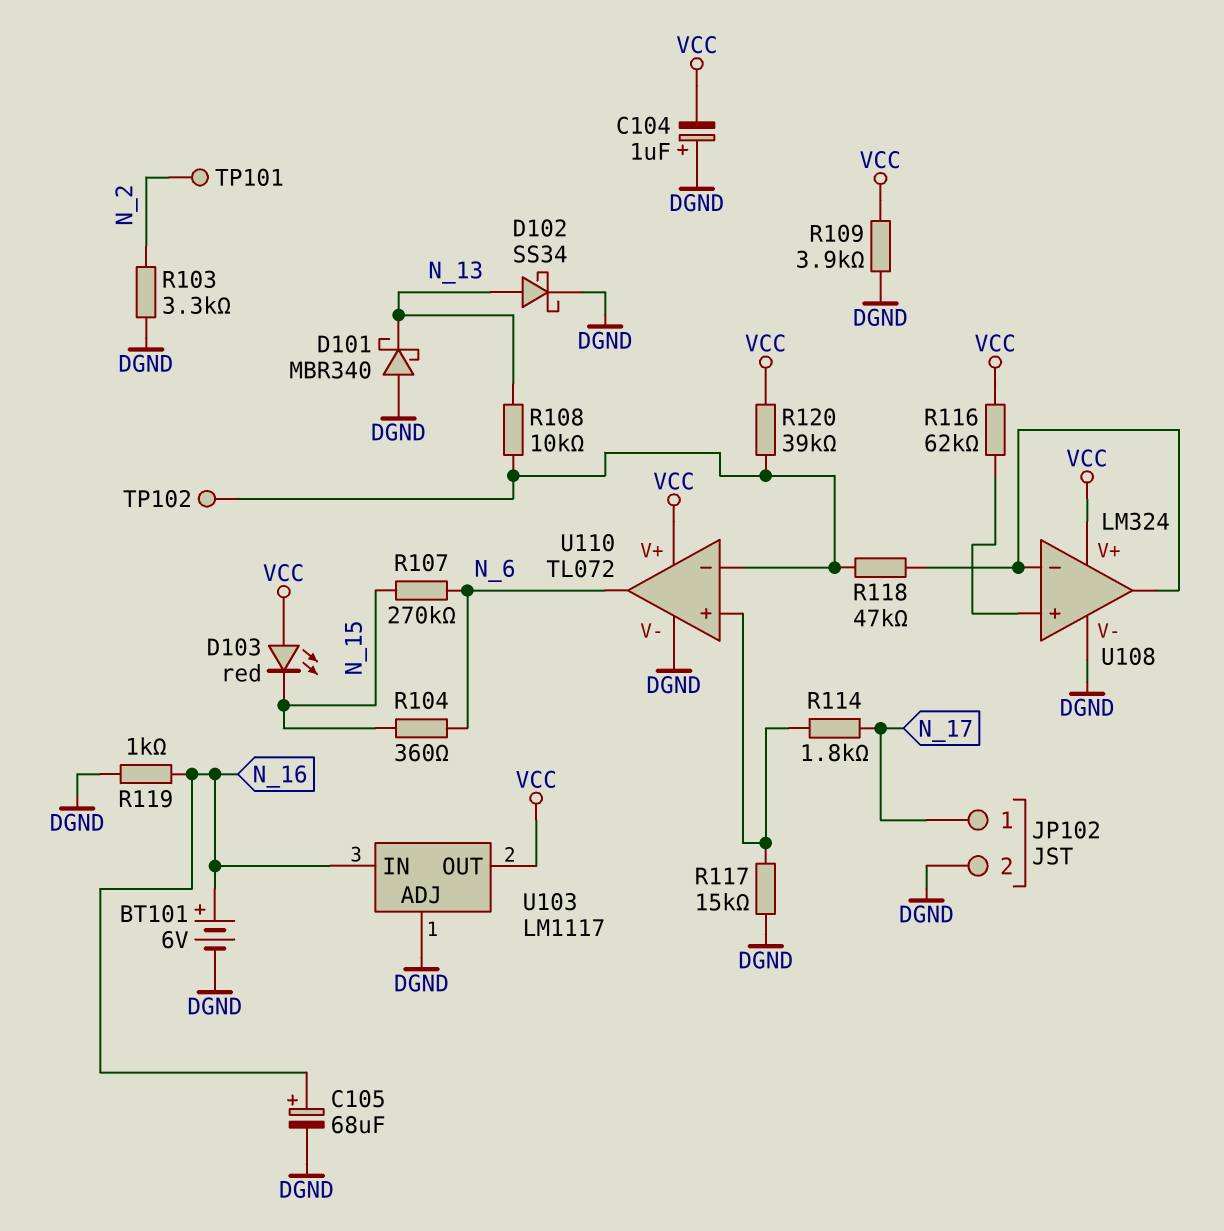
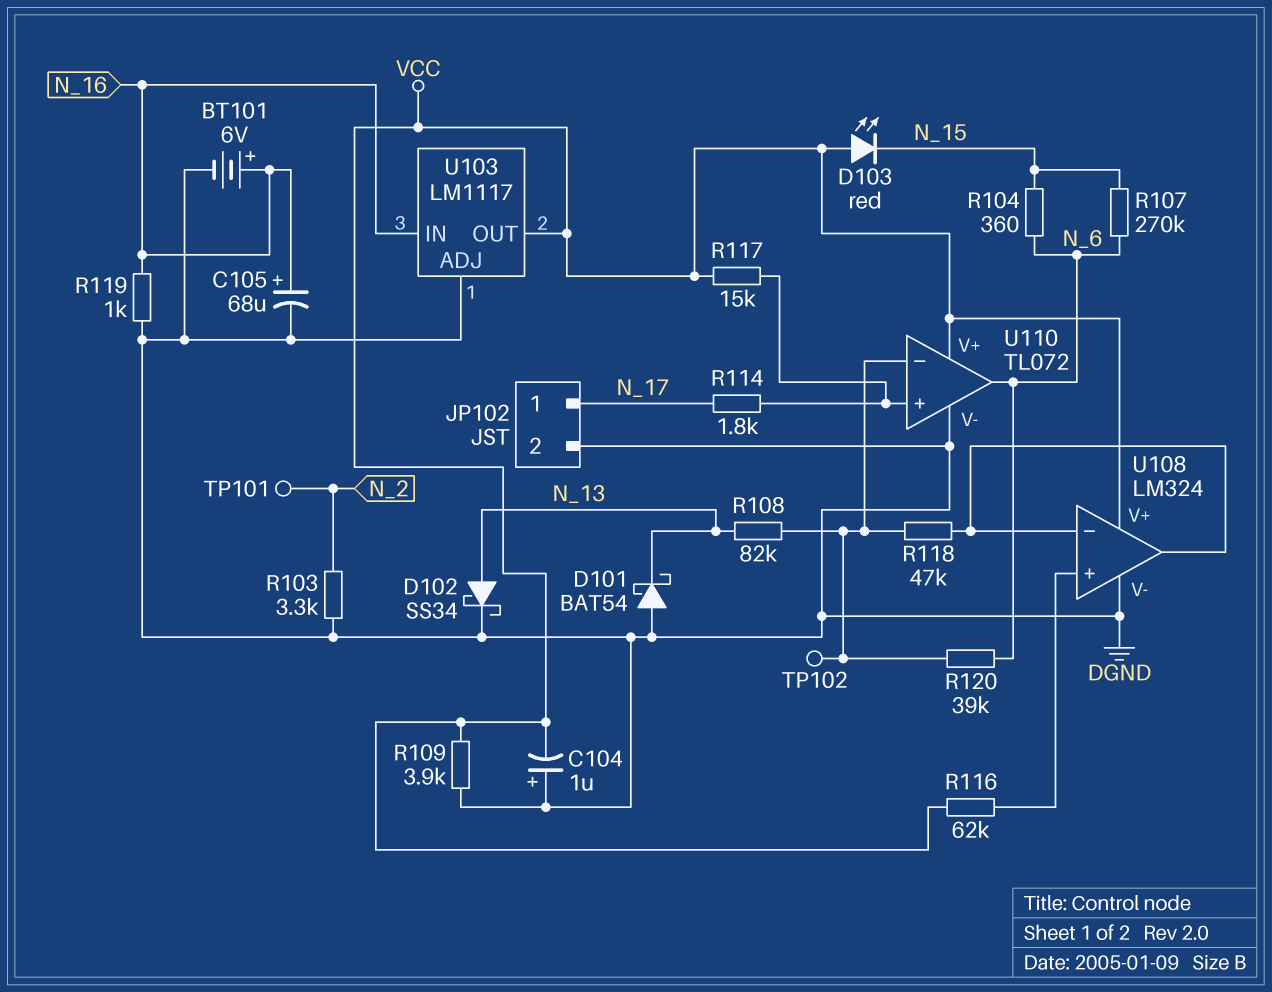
D101: schottky MBR340 (A DGND, K N_13) -> schottky BAT54 (A DGND, K N_13)
R108: 10k (N_13, U110/in-) -> 82k (N_13, U110/in-)
R117: 15k (DGND, U110/in+) -> 15k (U110/in+, VCC)
R120: 39k (U110/in-, VCC) -> 39k (N_6, U110/in-)

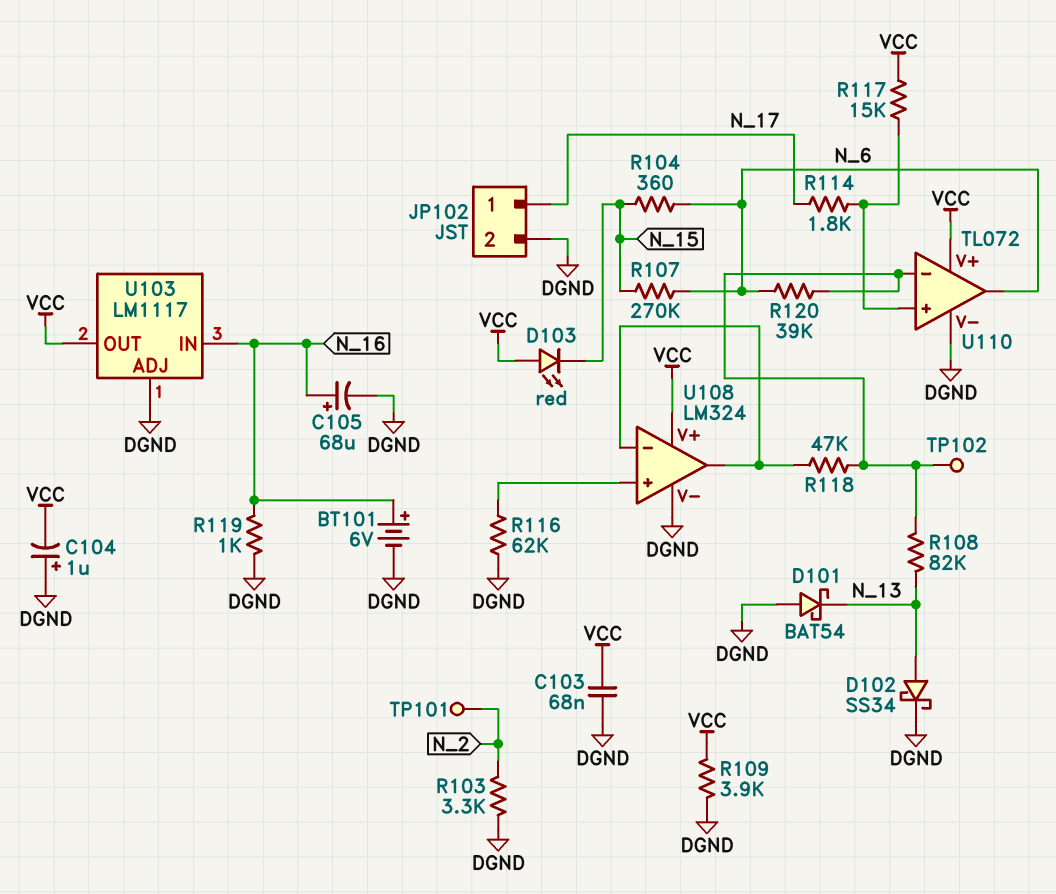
C103: none -> 68nF (DGND, VCC)
R116: 62k (U108/in+, VCC) -> 62k (DGND, U108/in+)

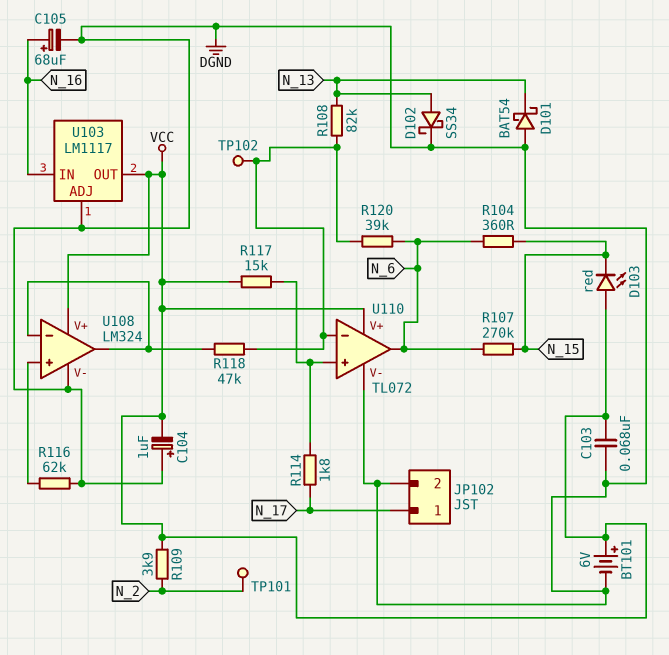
BT101: 6V (plus N_16, minus DGND) -> 6V (plus VCC, minus DGND)
R103: 3.3k (DGND, N_2) -> none
R109: 3.9k (DGND, VCC) -> 3.9k (N_2, VCC)
R119: 1k (DGND, N_16) -> none

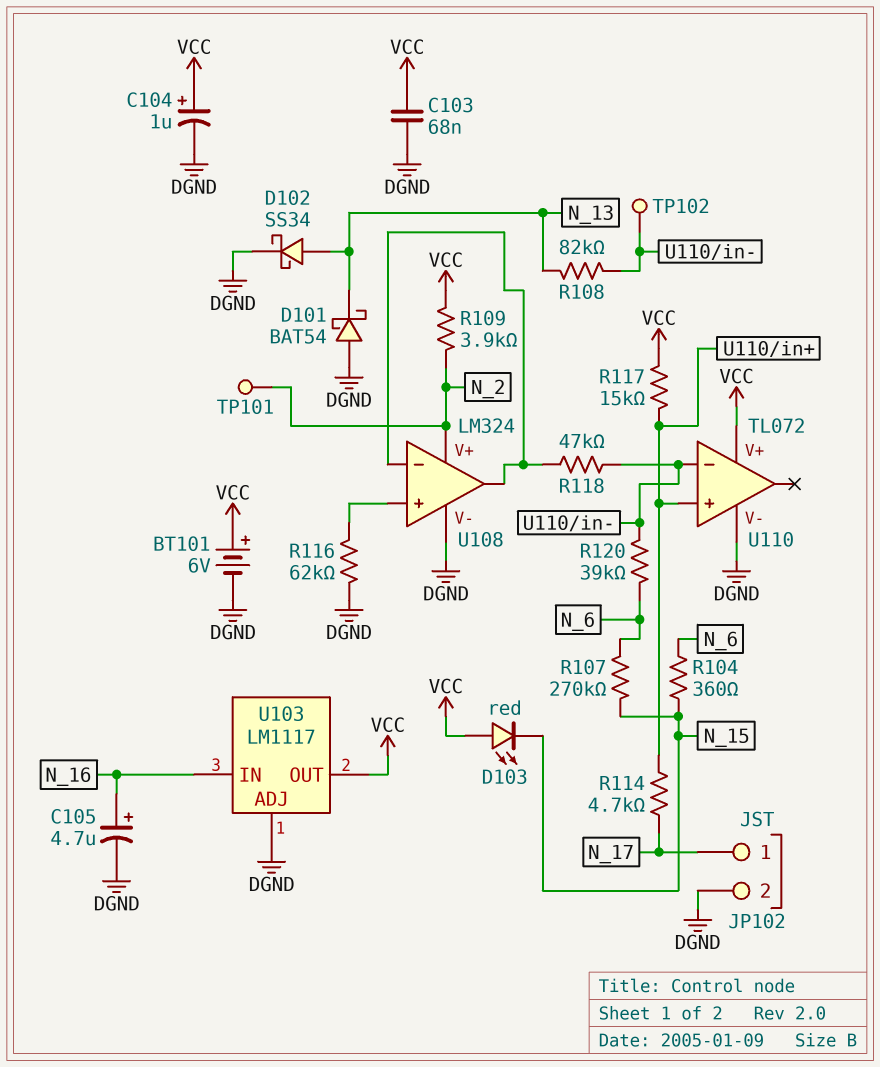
C104: 1uF (plus DGND, minus VCC) -> 1uF (plus VCC, minus DGND)
C105: 68uF (plus N_16, minus DGND) -> 4.7uF (plus N_16, minus DGND)
R114: 1.8k (N_17, U110/in+) -> 4.7k (N_17, U110/in+)
U108 pin V+: VCC -> N_2
U110 pin out: N_6 -> none

